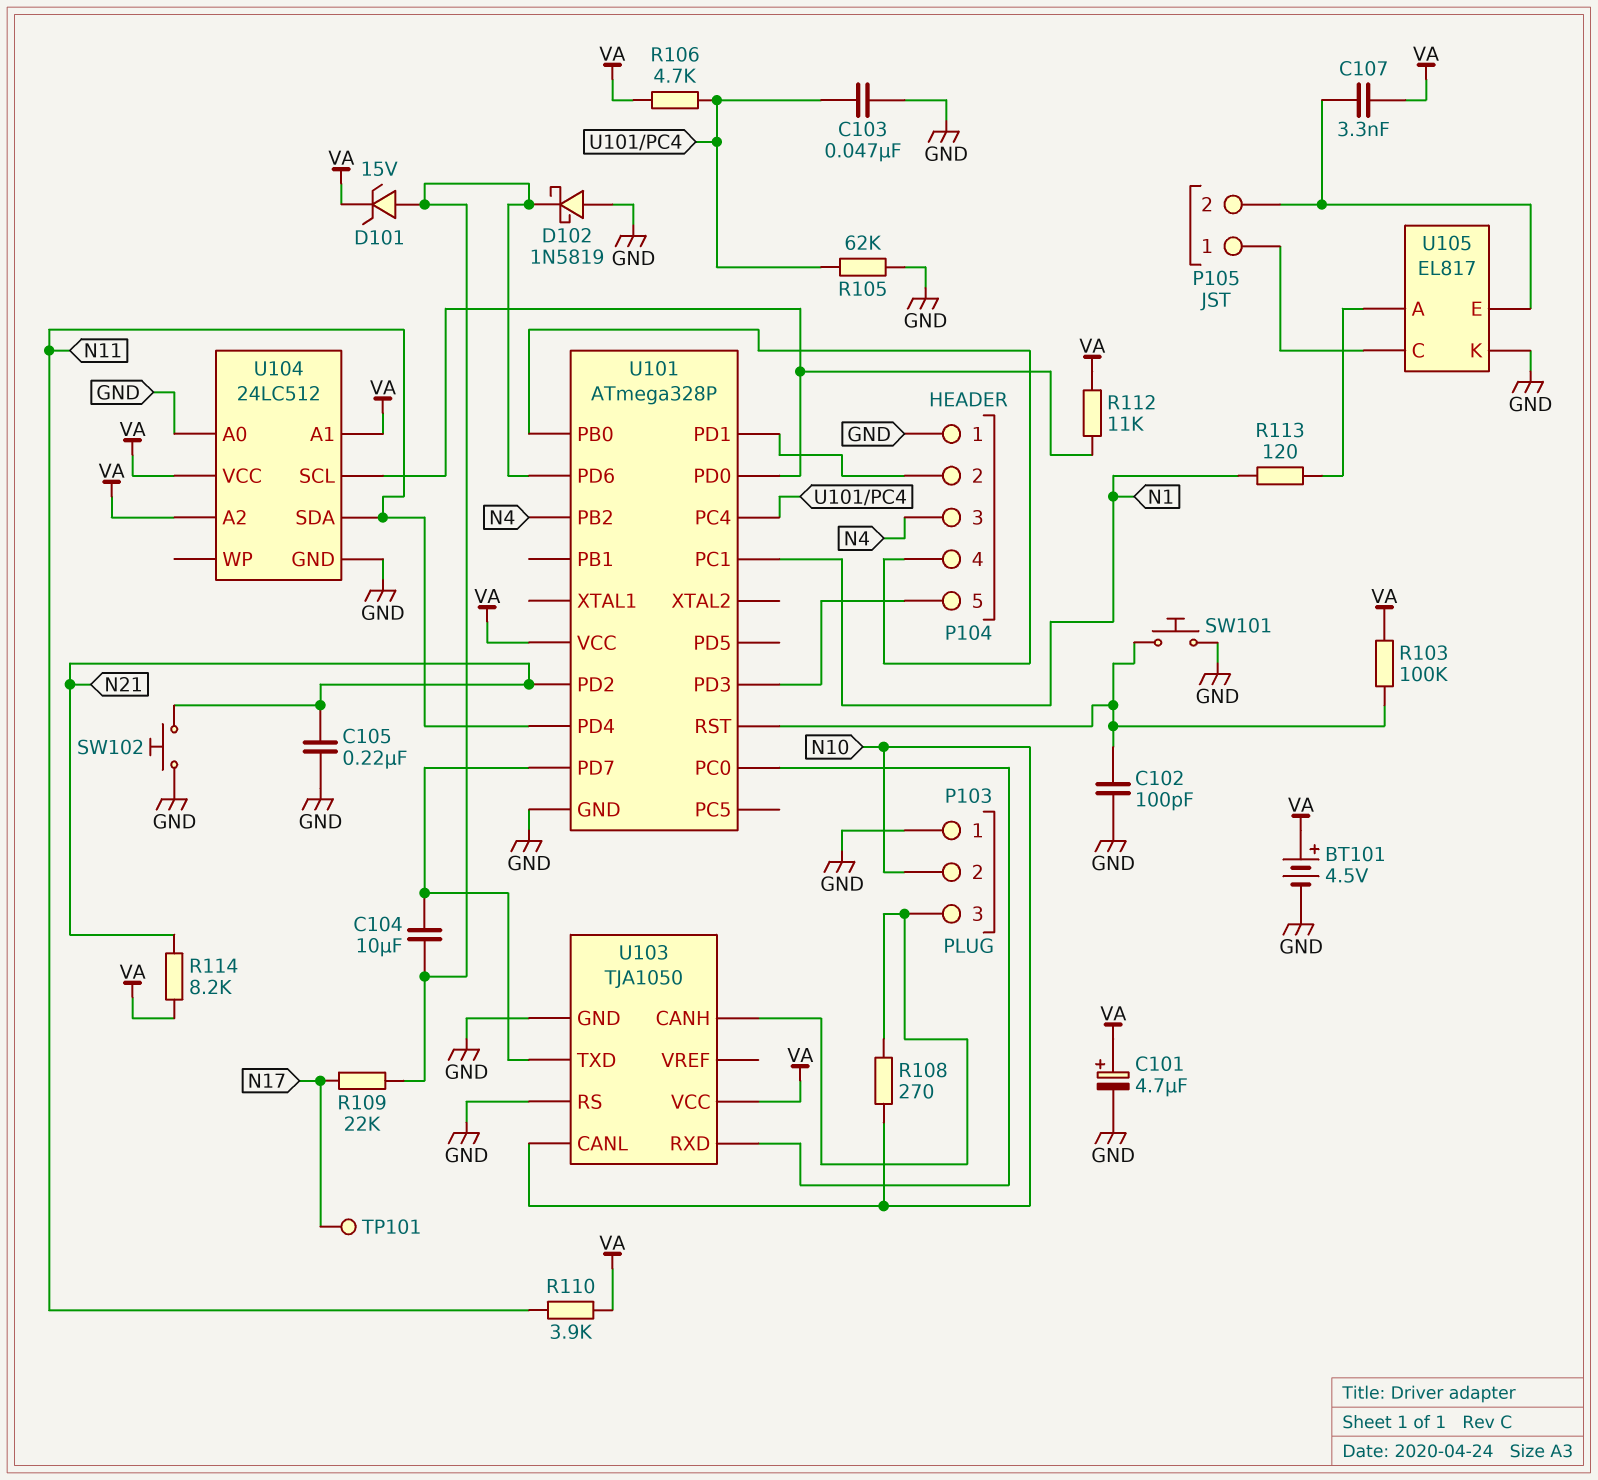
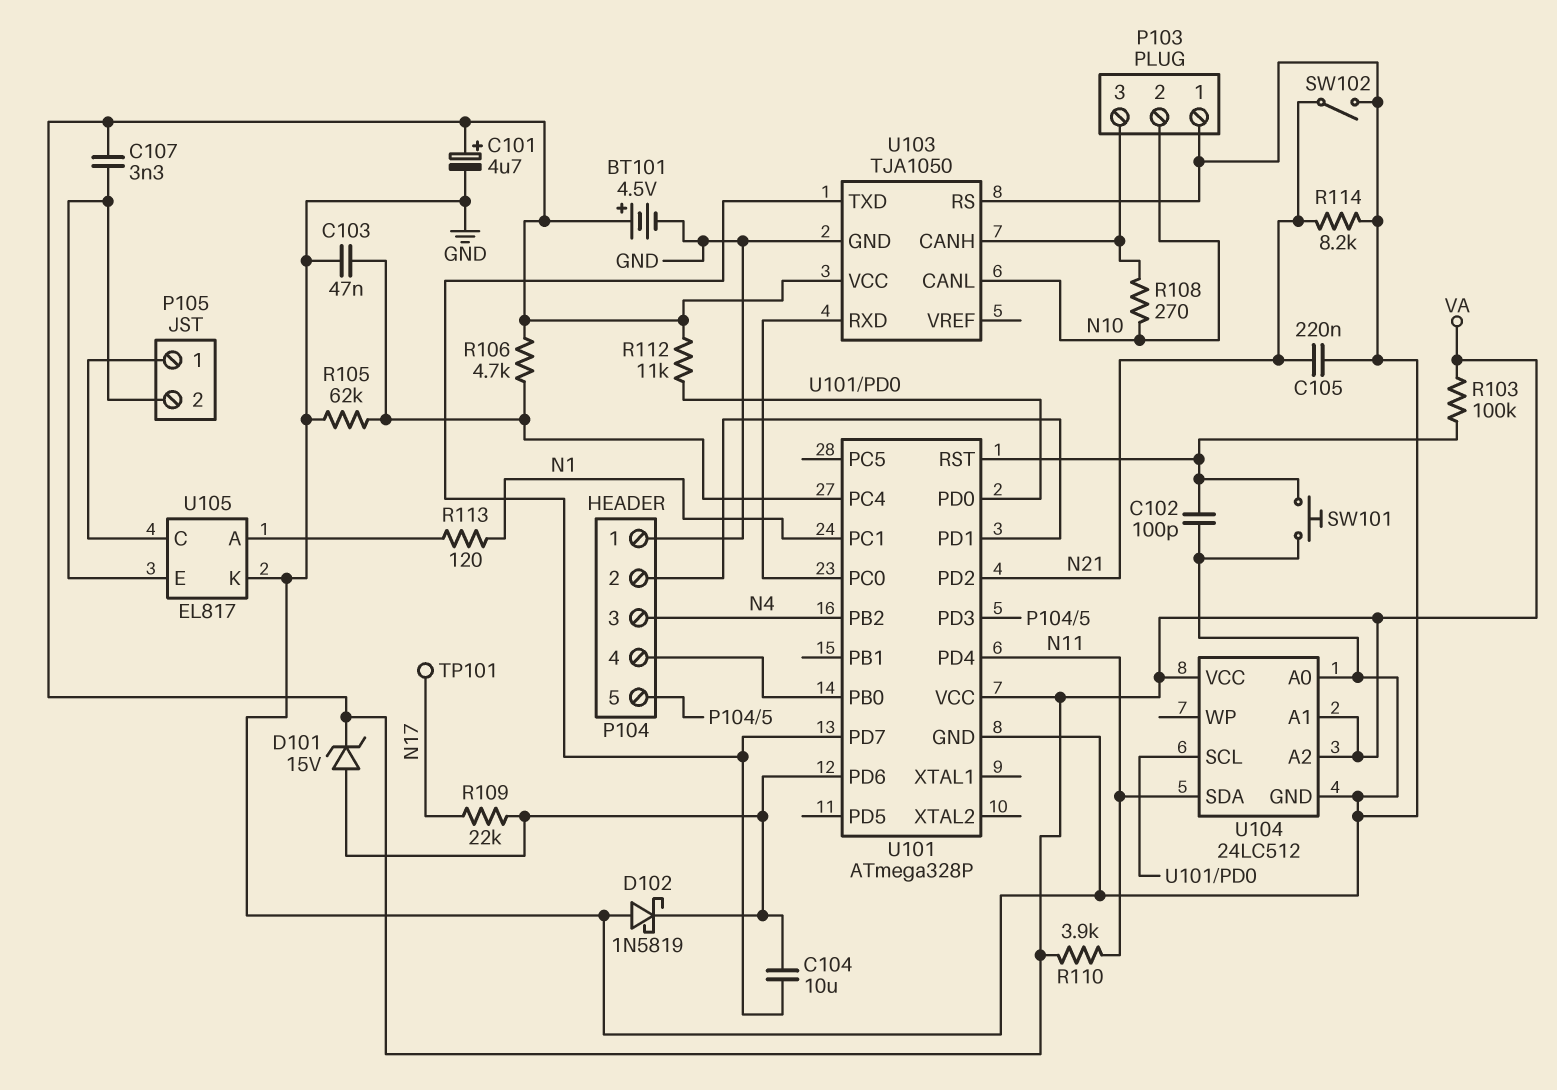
R114: 8.2k (N21, VA) -> 8.2k (GND, N21)
SW102: button (GND, N21) -> switch (GND, N21)

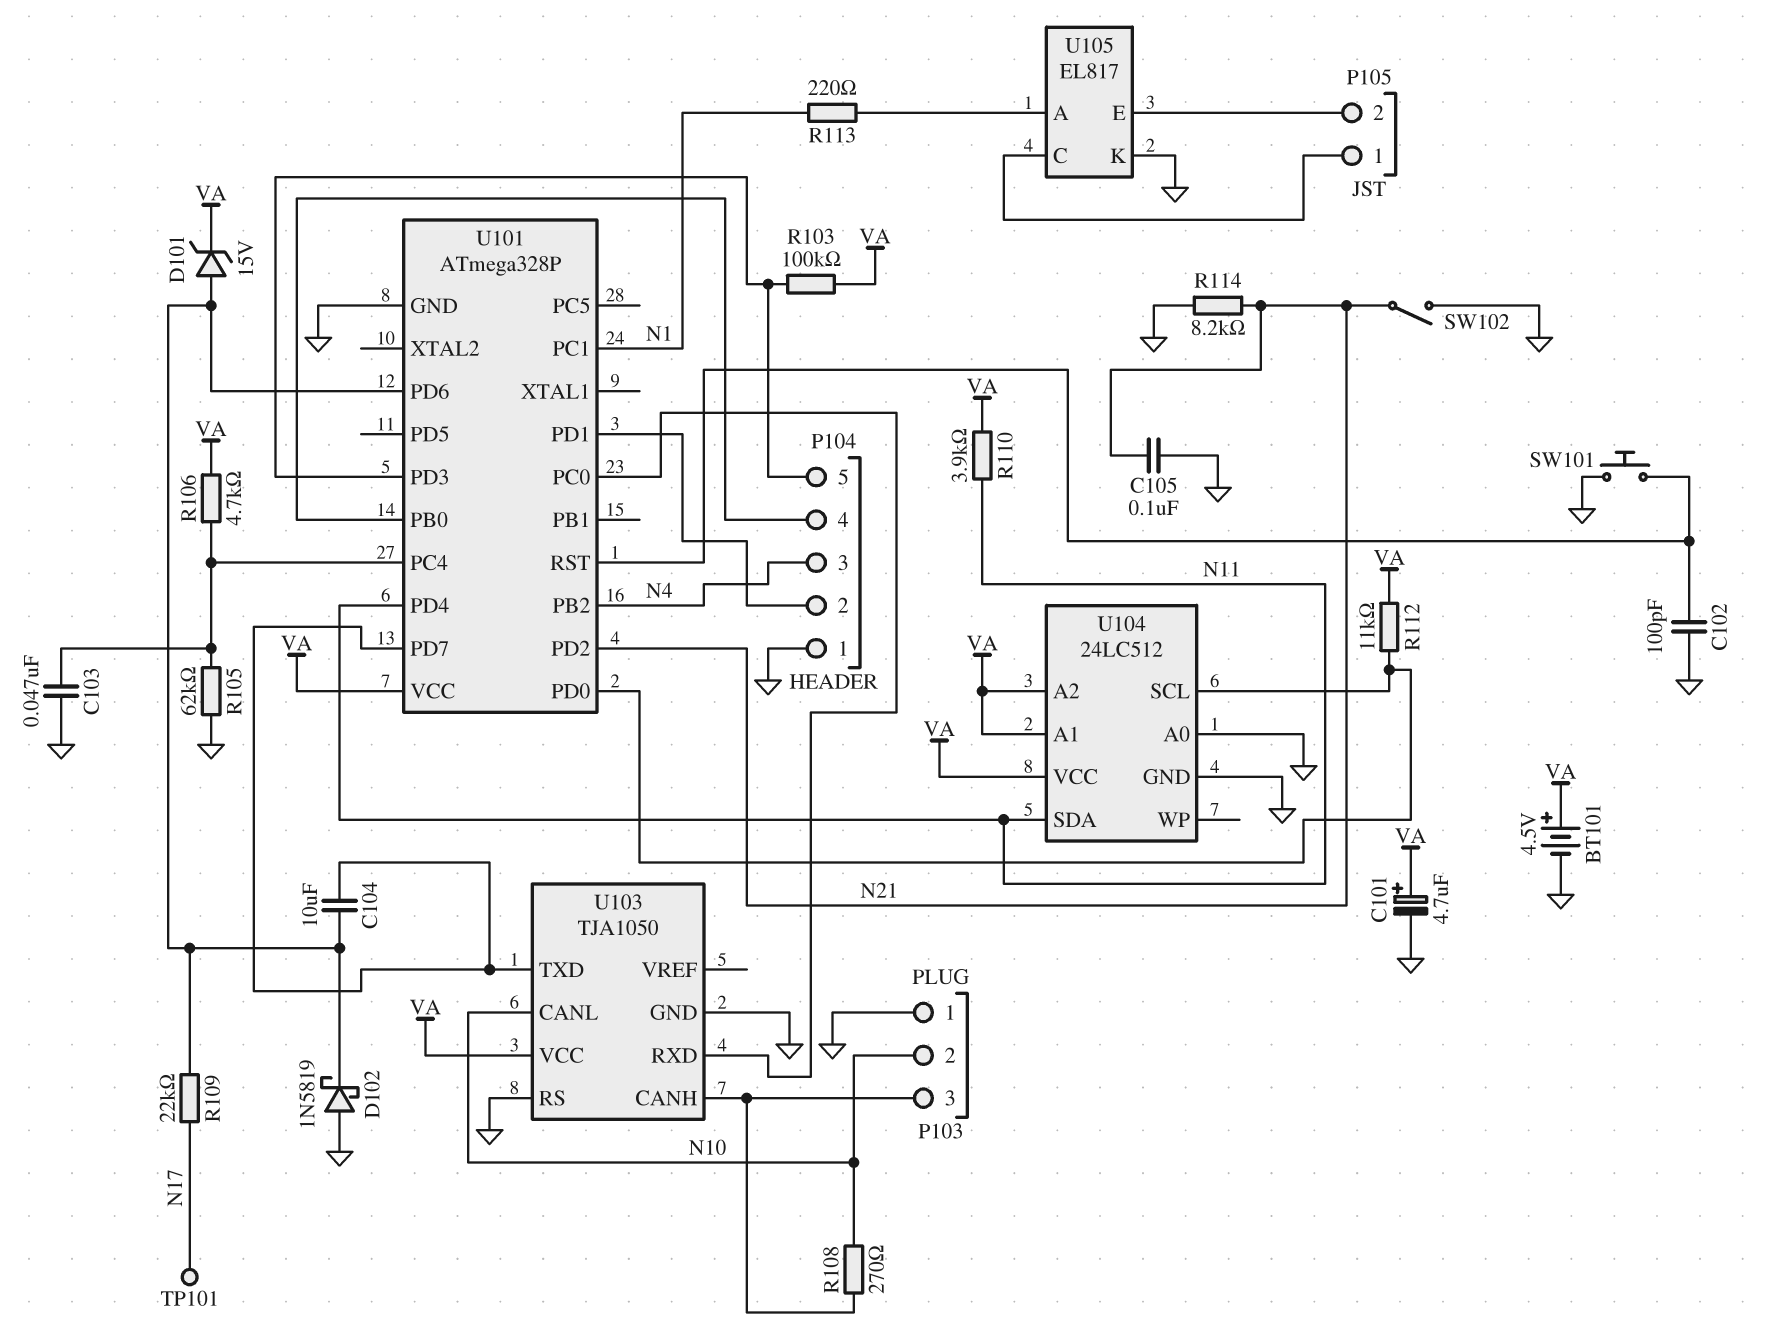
C105: 220nF (GND, N21) -> 100nF (GND, N21)
C107: 3.3nF (P105/2, VA) -> none
R103: 100k (U101/RST, VA) -> 100k (P104/5, VA)
R113: 120 (N1, U105/A) -> 220 (N1, U105/A)

